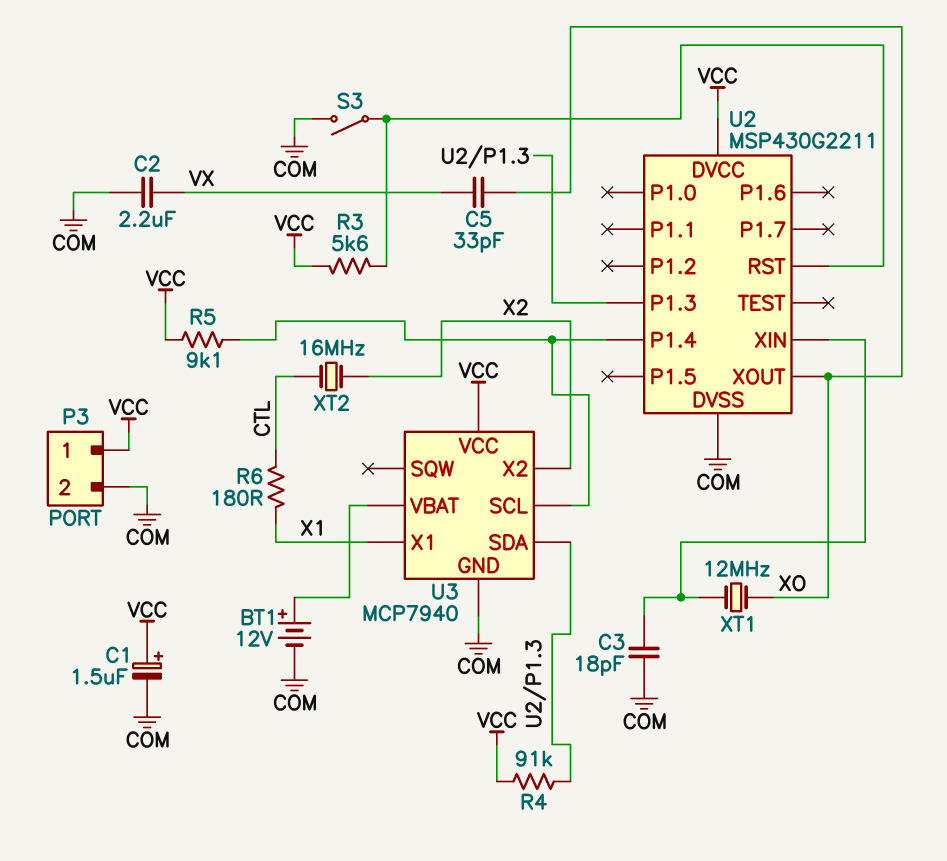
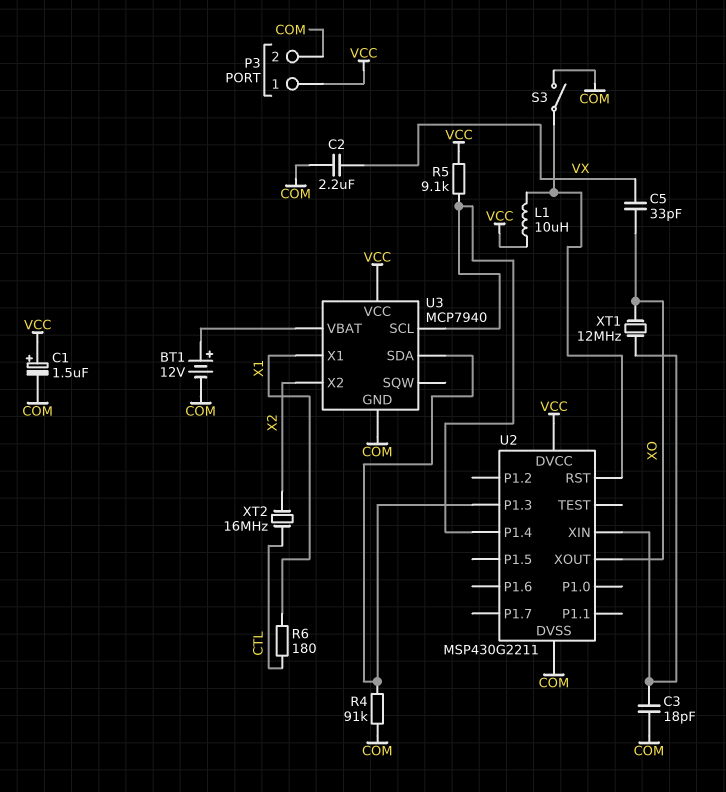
L1: none -> 10uH (U2/RST, VCC)
R3: 5.6k (U2/RST, VCC) -> none
R4: 91k (U2/P1.3, VCC) -> 91k (COM, U2/P1.3)

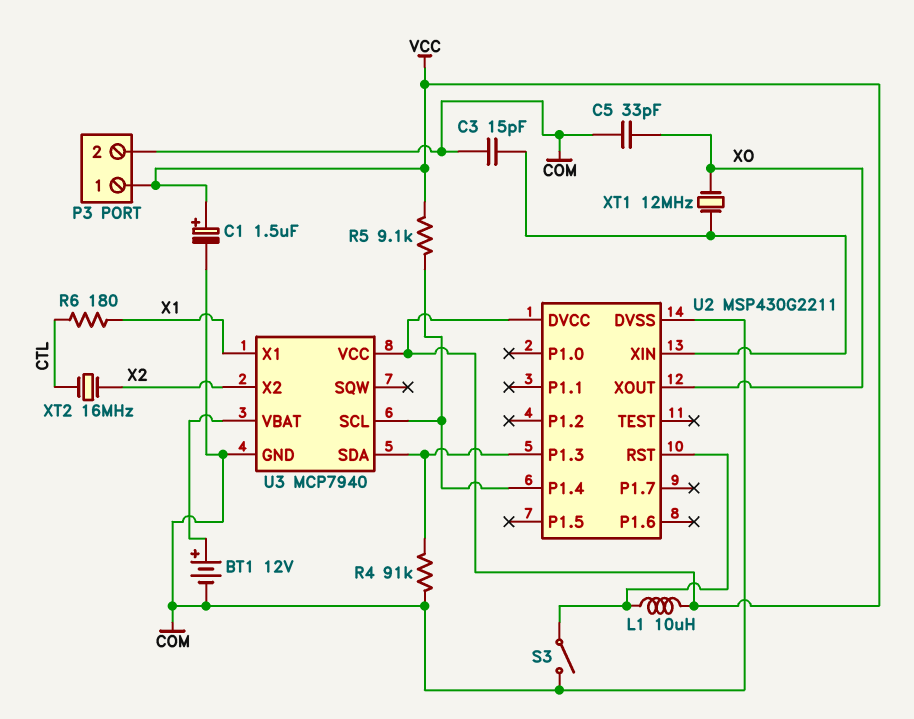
C2: 2.2uF (COM, VX) -> none
C3: 18pF (COM, U2/XIN) -> 15pF (COM, U2/XIN)
C5: 33pF (VX, XO) -> 33pF (COM, XO)

